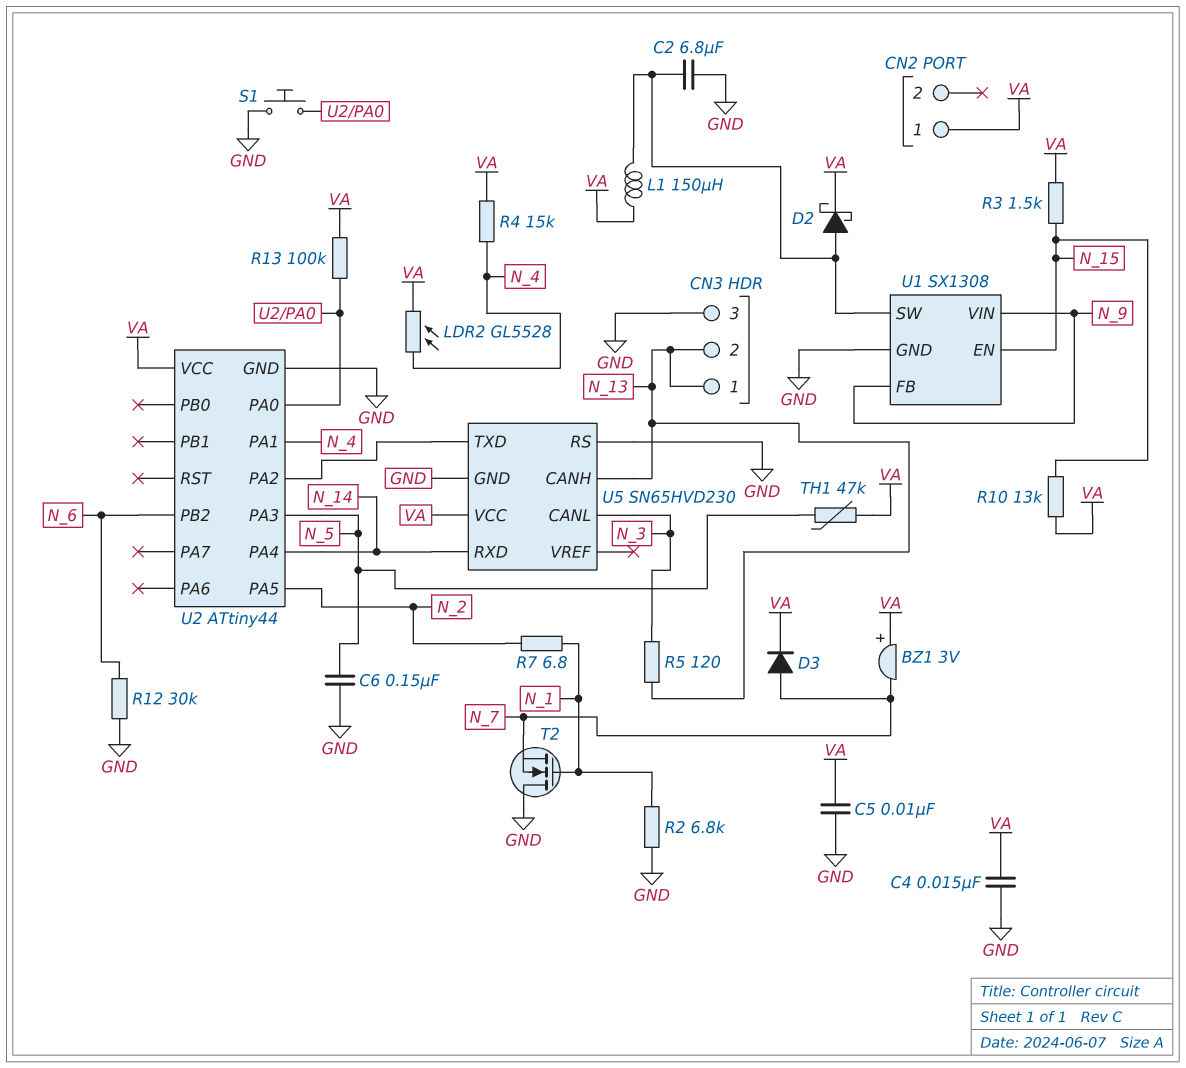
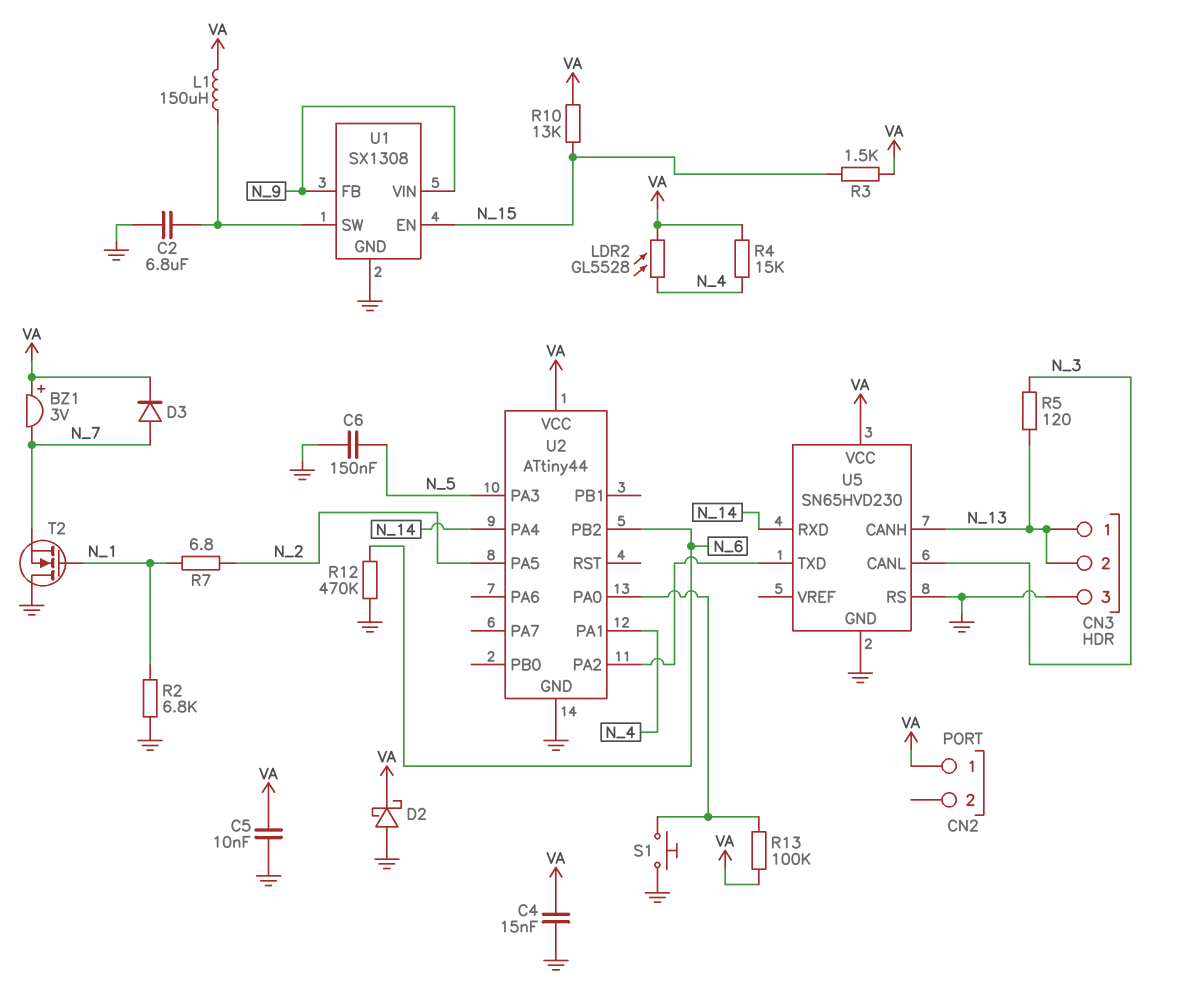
D2: schottky (A U1/SW, K VA) -> schottky (A GND, K VA)
R12: 30k (GND, N_6) -> 470k (GND, N_6)
TH1: 47k (N_5, VA) -> none

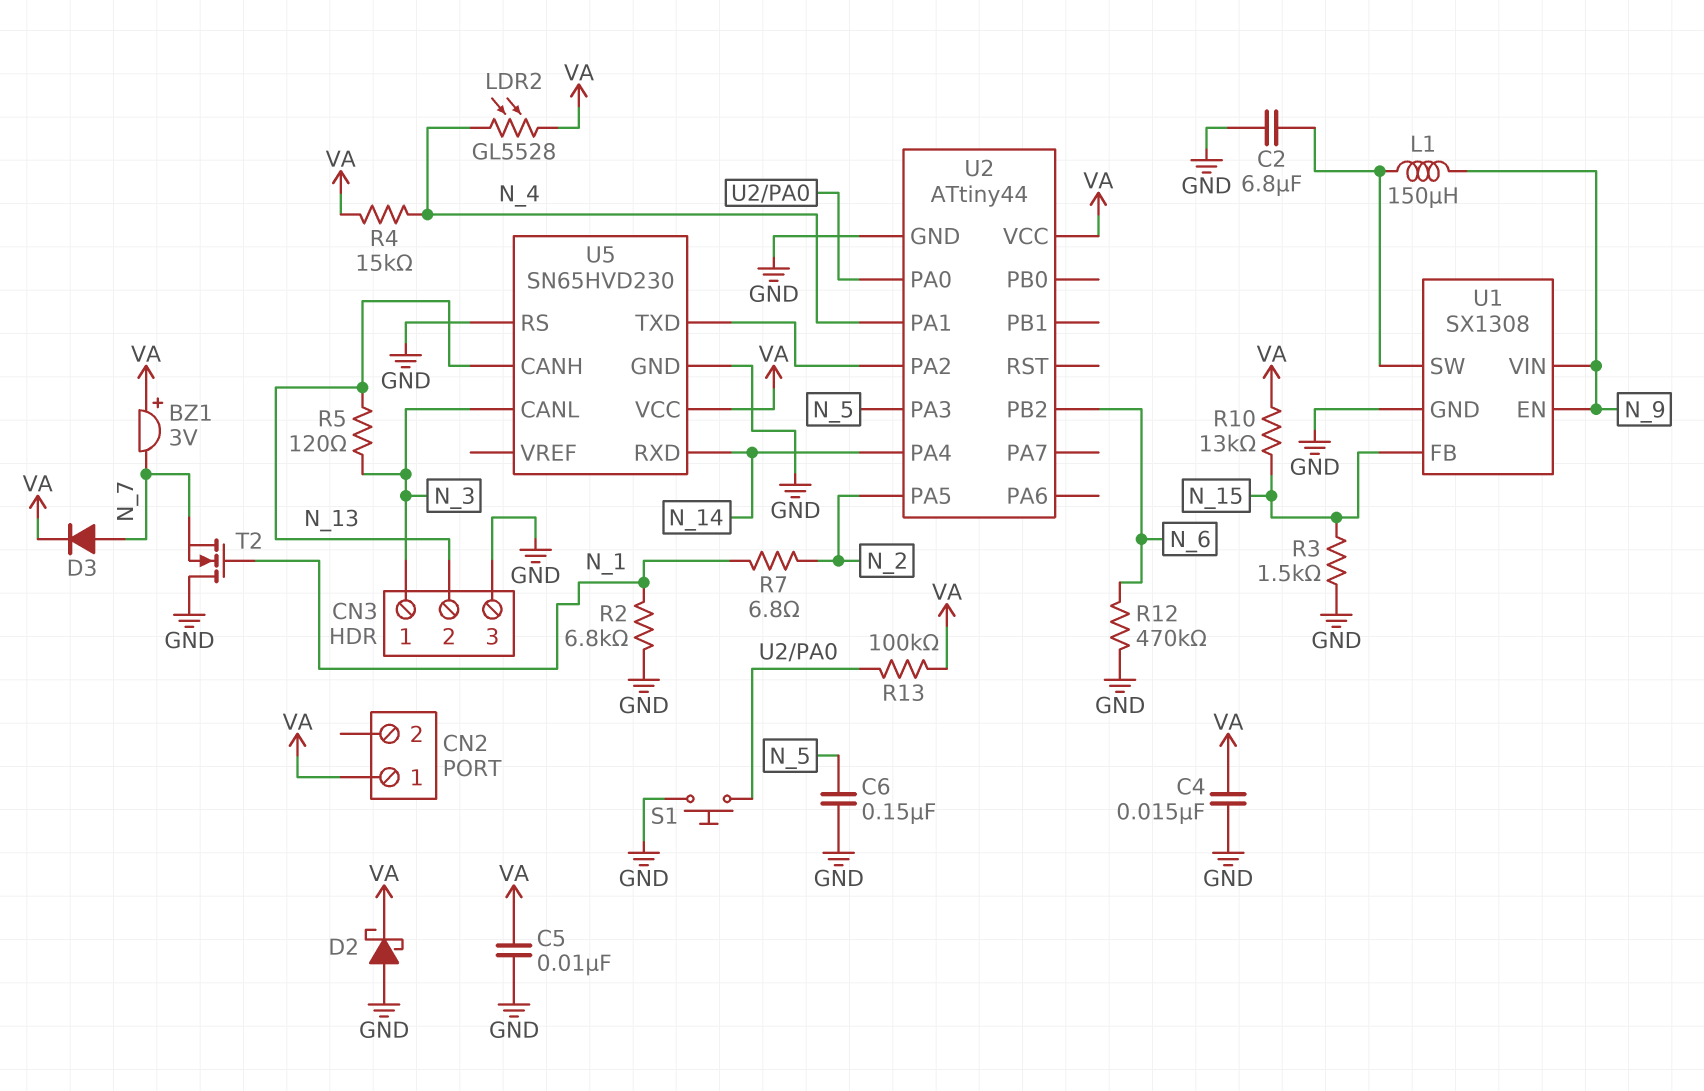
CN3 pin 1: N_13 -> N_3
L1: 150uH (U1/SW, VA) -> 150uH (N_9, U1/SW)
R3: 1.5k (N_15, VA) -> 1.5k (GND, N_15)
U1 pin EN: N_15 -> N_9
U1 pin FB: N_9 -> N_15

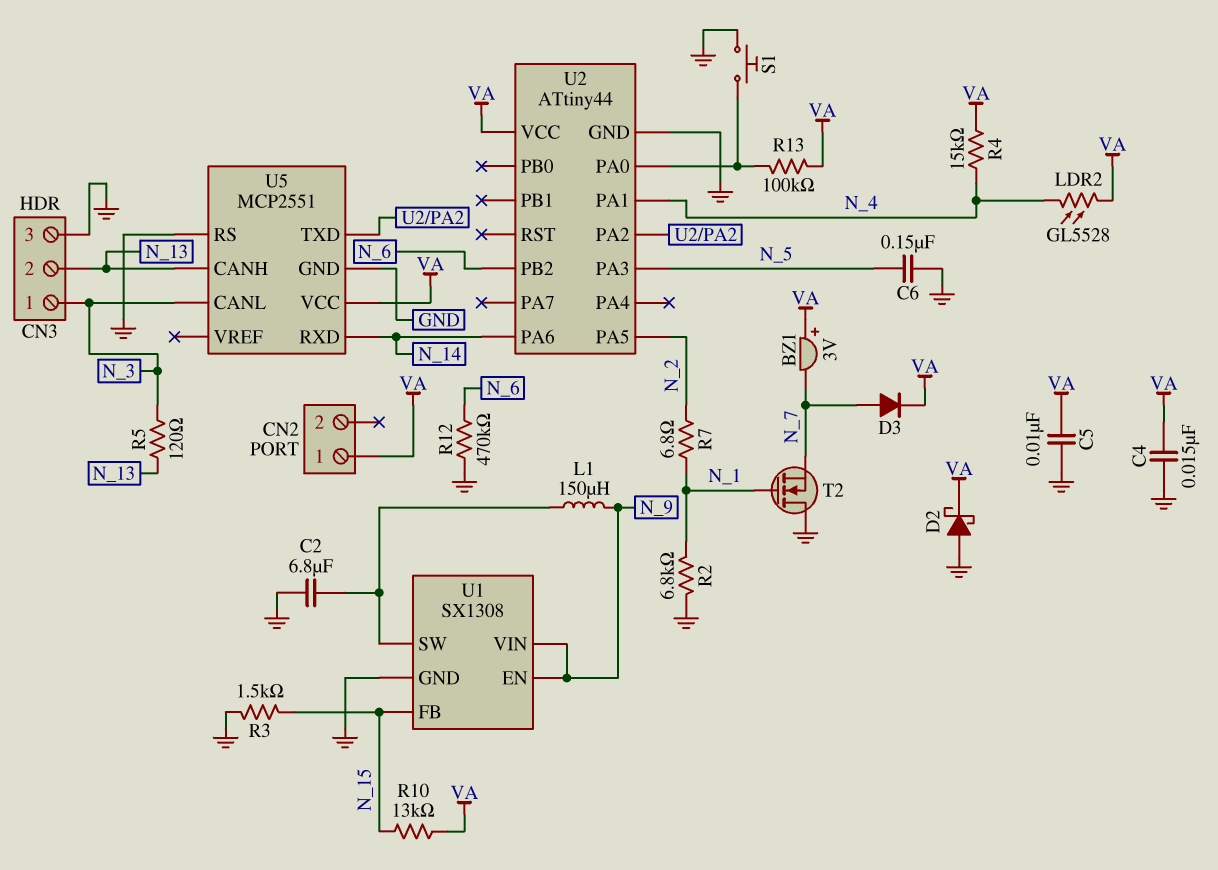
U2 pin PA4: N_14 -> none
U2 pin PA6: none -> N_14
U5: SN65HVD230 -> MCP2551

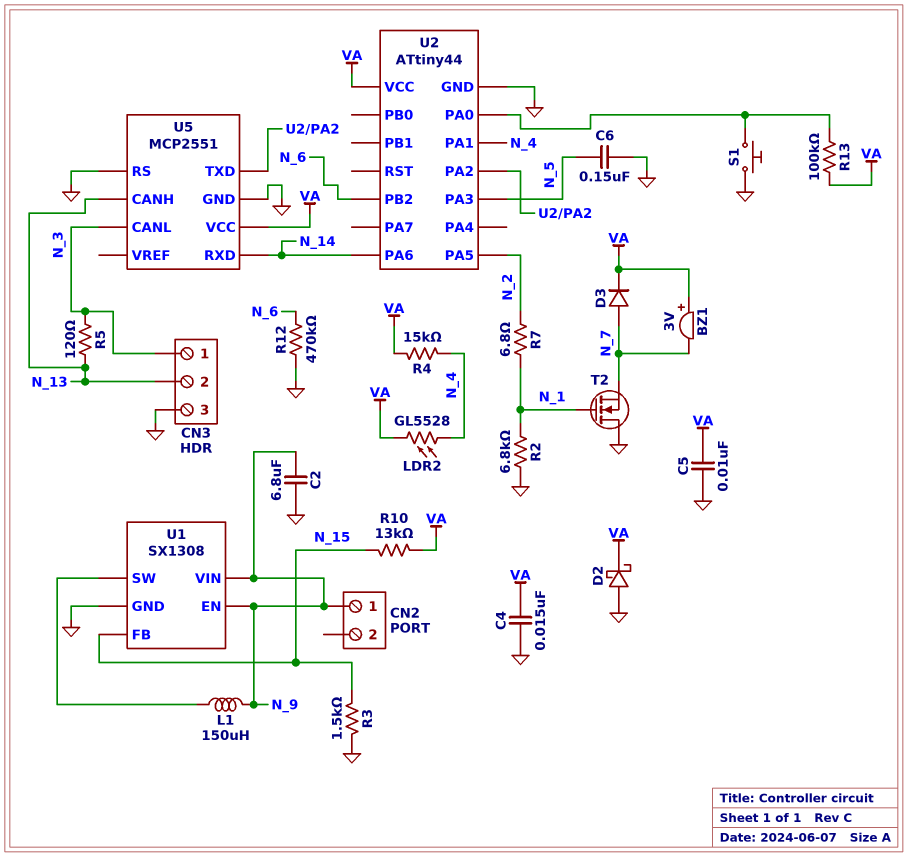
C2: 6.8uF (GND, U1/SW) -> 6.8uF (GND, N_9)
CN2 pin 1: VA -> N_9

